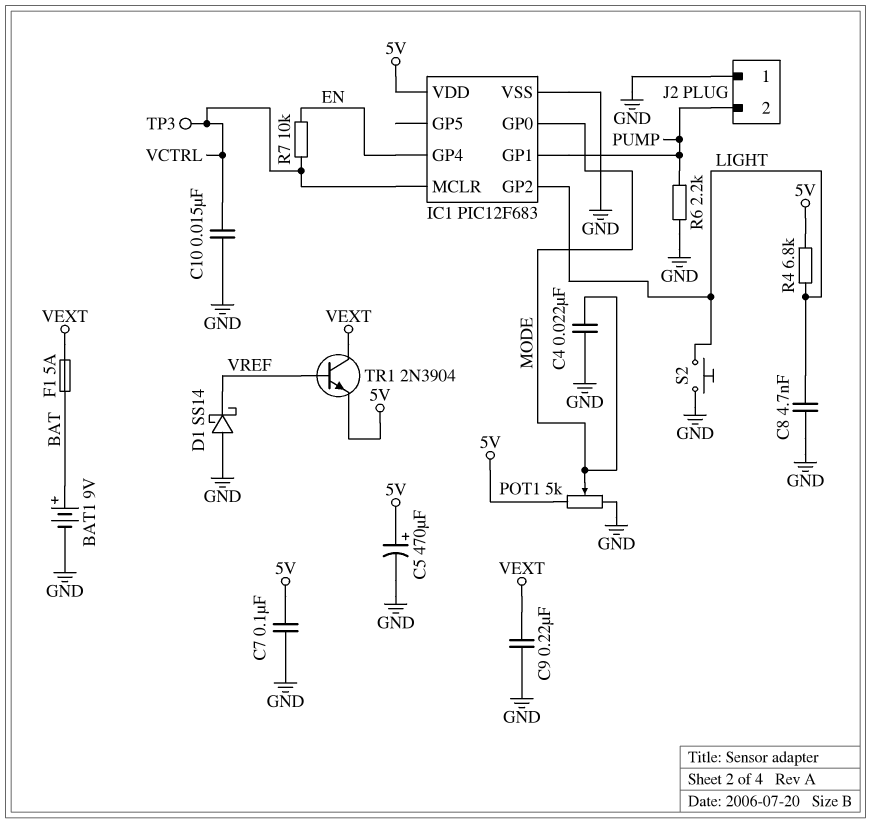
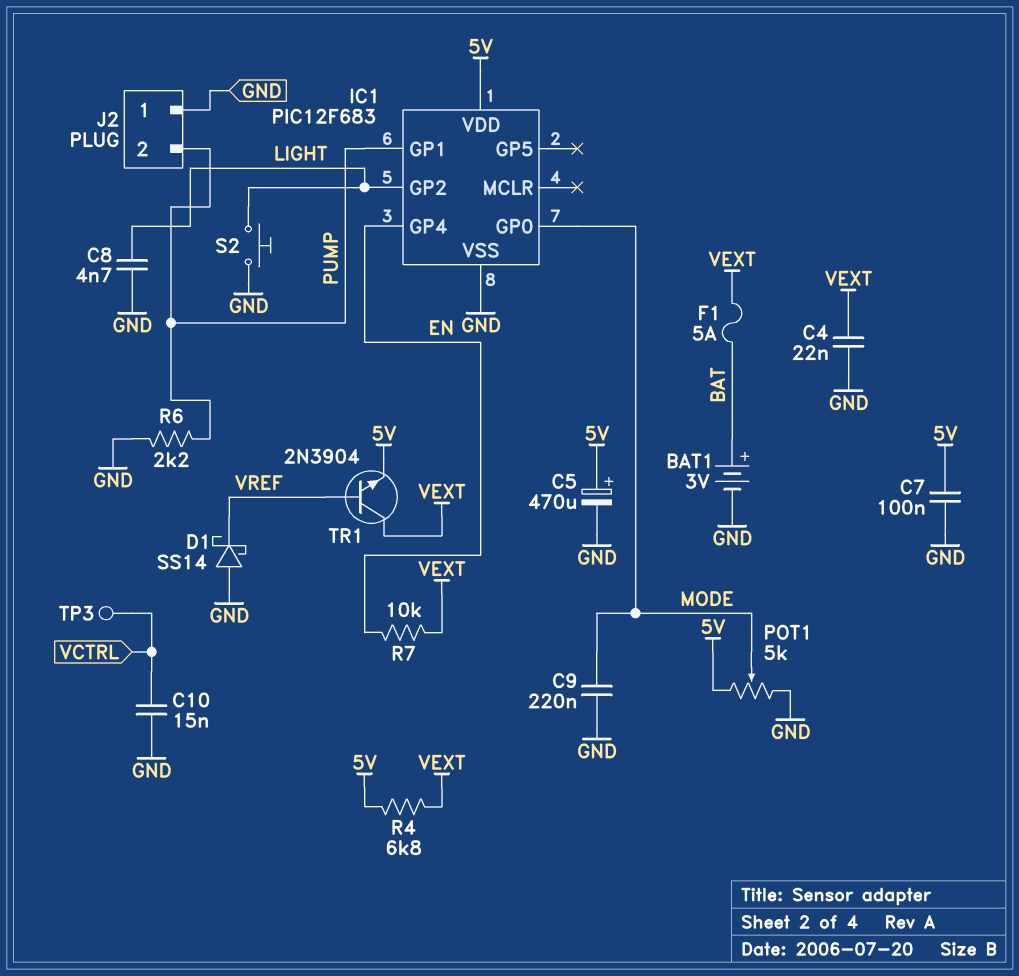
BAT1: 9V (plus BAT, minus GND) -> 3V (plus BAT, minus GND)
C4: 22nF (GND, MODE) -> 22nF (GND, VEXT)
C9: 220nF (GND, VEXT) -> 220nF (GND, MODE)
IC1 pin MCLR: VCTRL -> none
R4: 6.8k (5V, LIGHT) -> 6.8k (5V, VEXT)
R7: 10k (EN, VCTRL) -> 10k (EN, VEXT)

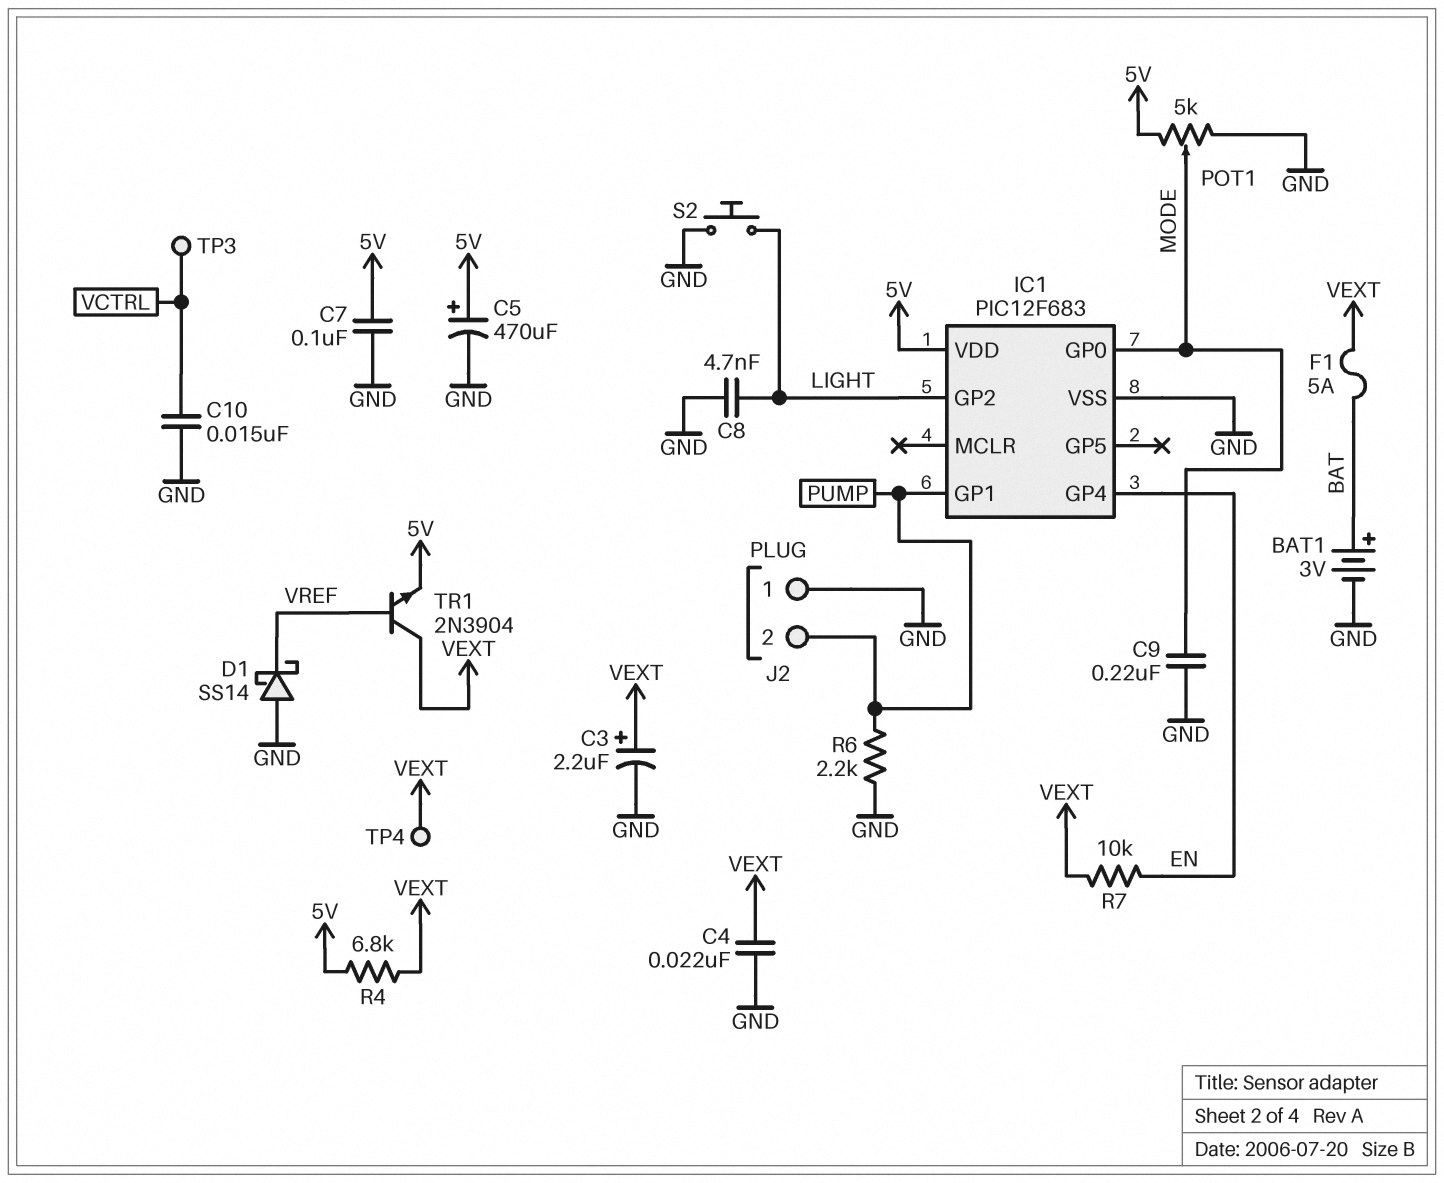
C3: none -> 2.2uF (plus VEXT, minus GND)
TP4: none -> test point (VEXT)

